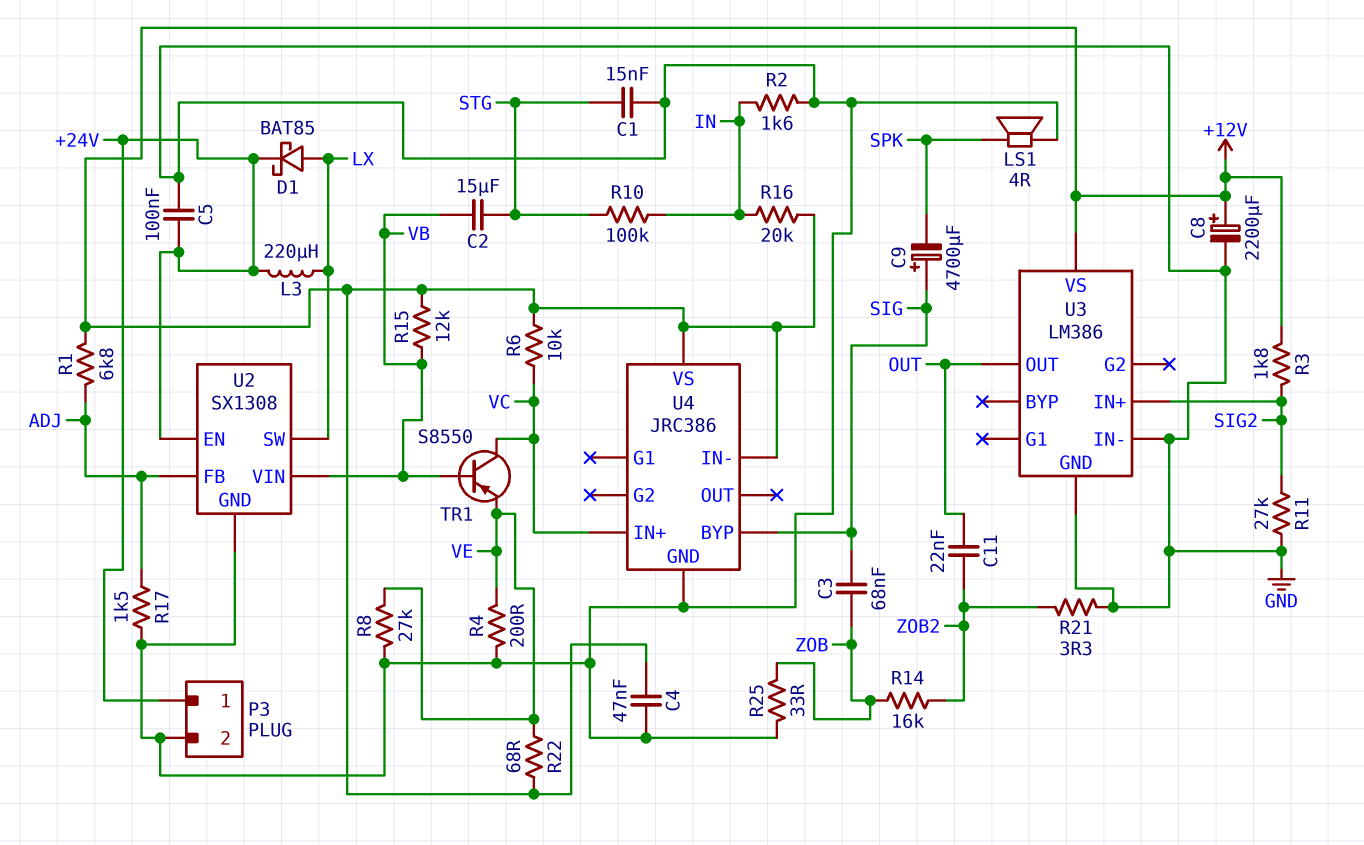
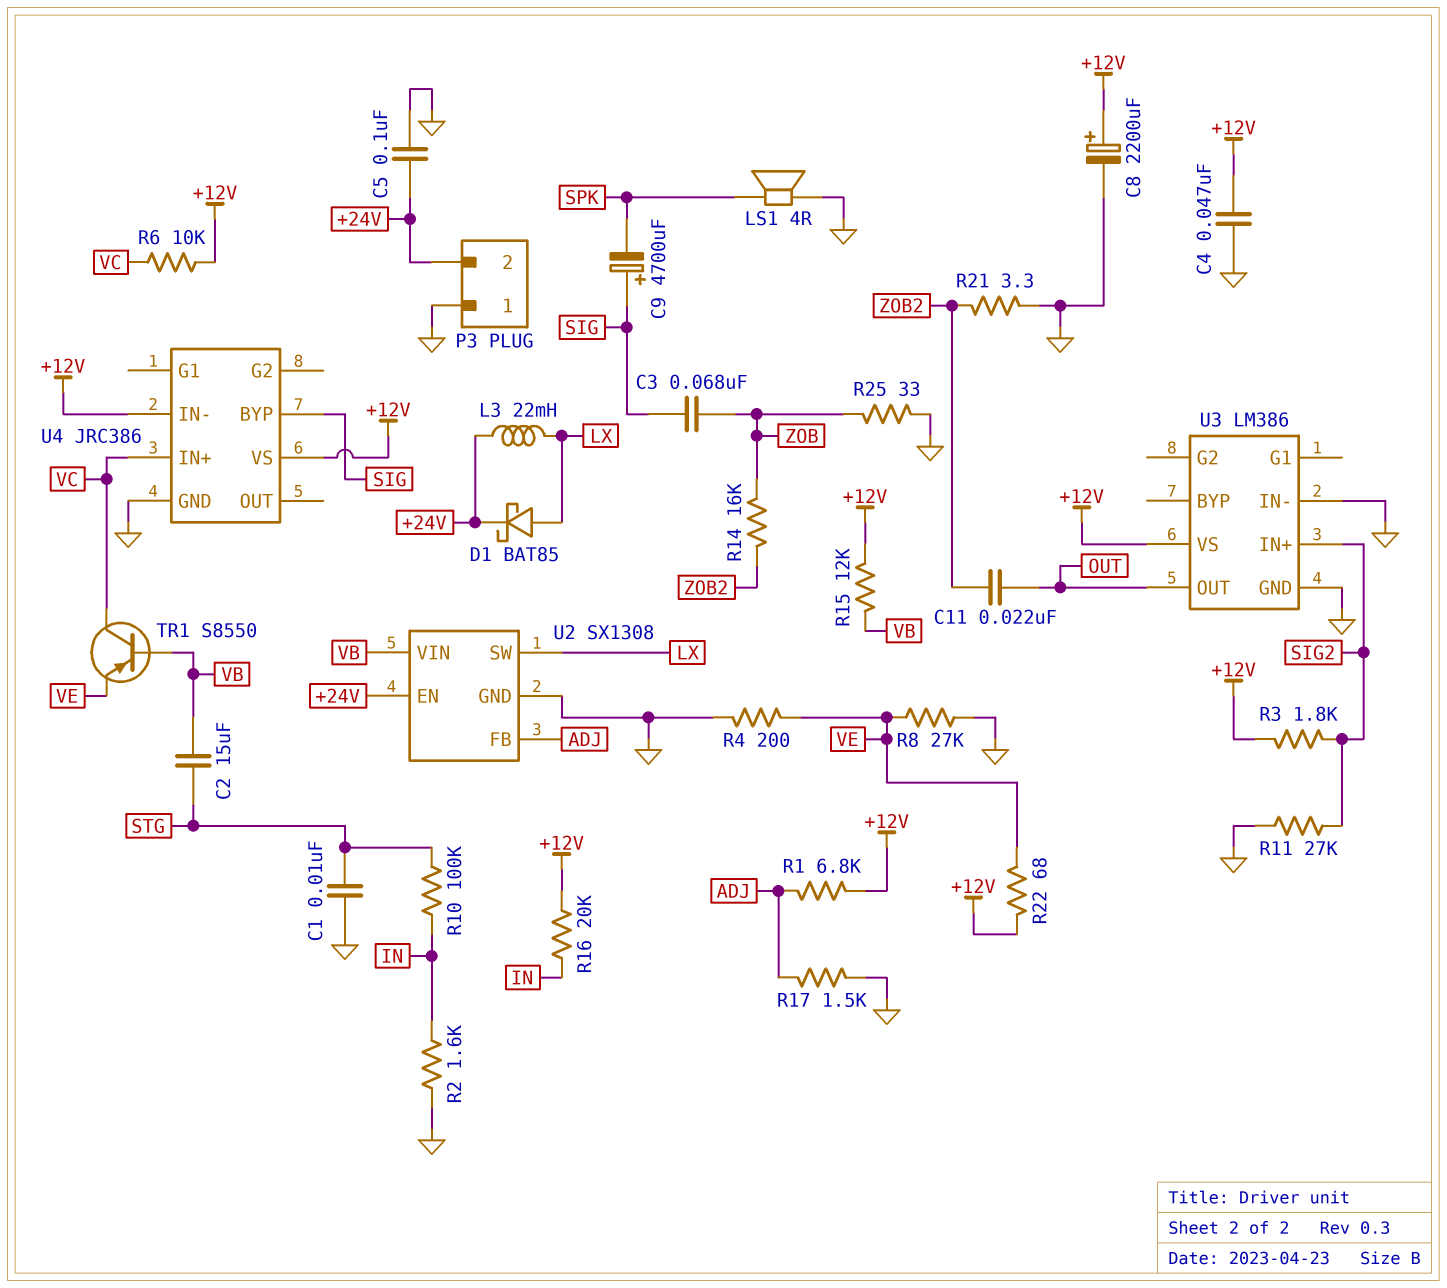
C1: 15nF (GND, STG) -> 10nF (GND, STG)
L3: 220uH (+24V, LX) -> 22mH (+24V, LX)
P3 pin 1: +24V -> GND
P3 pin 2: GND -> +24V

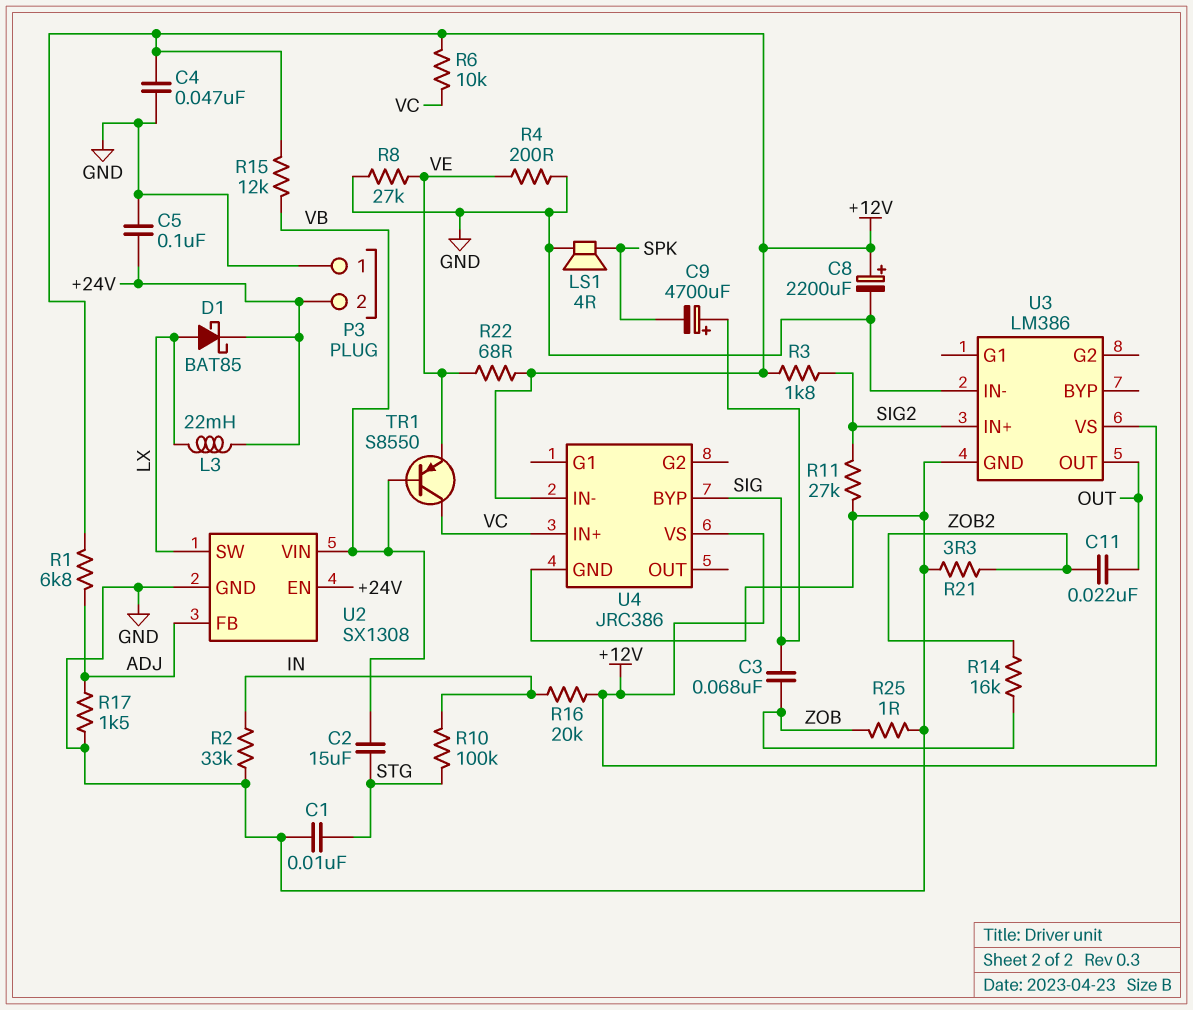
R2: 1.6k (GND, IN) -> 33k (GND, IN)
R25: 33 (GND, ZOB) -> 1 (GND, ZOB)

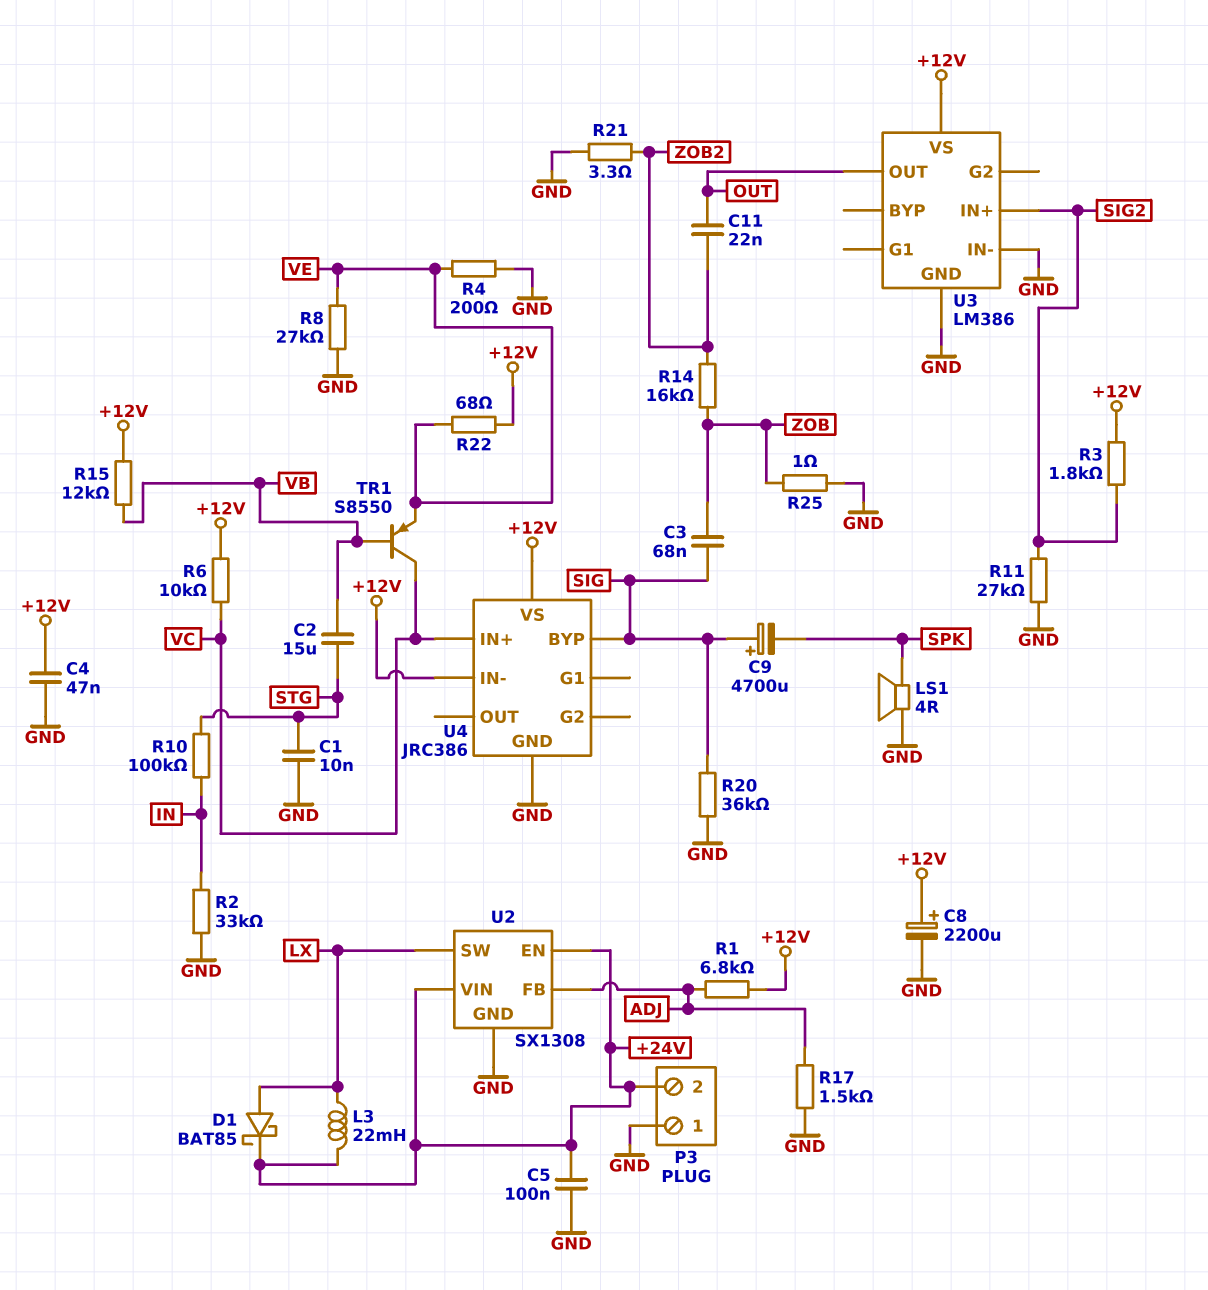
R16: 20k (+12V, IN) -> none
R20: none -> 36k (GND, SIG)
U2 pin VIN: VB -> +24V

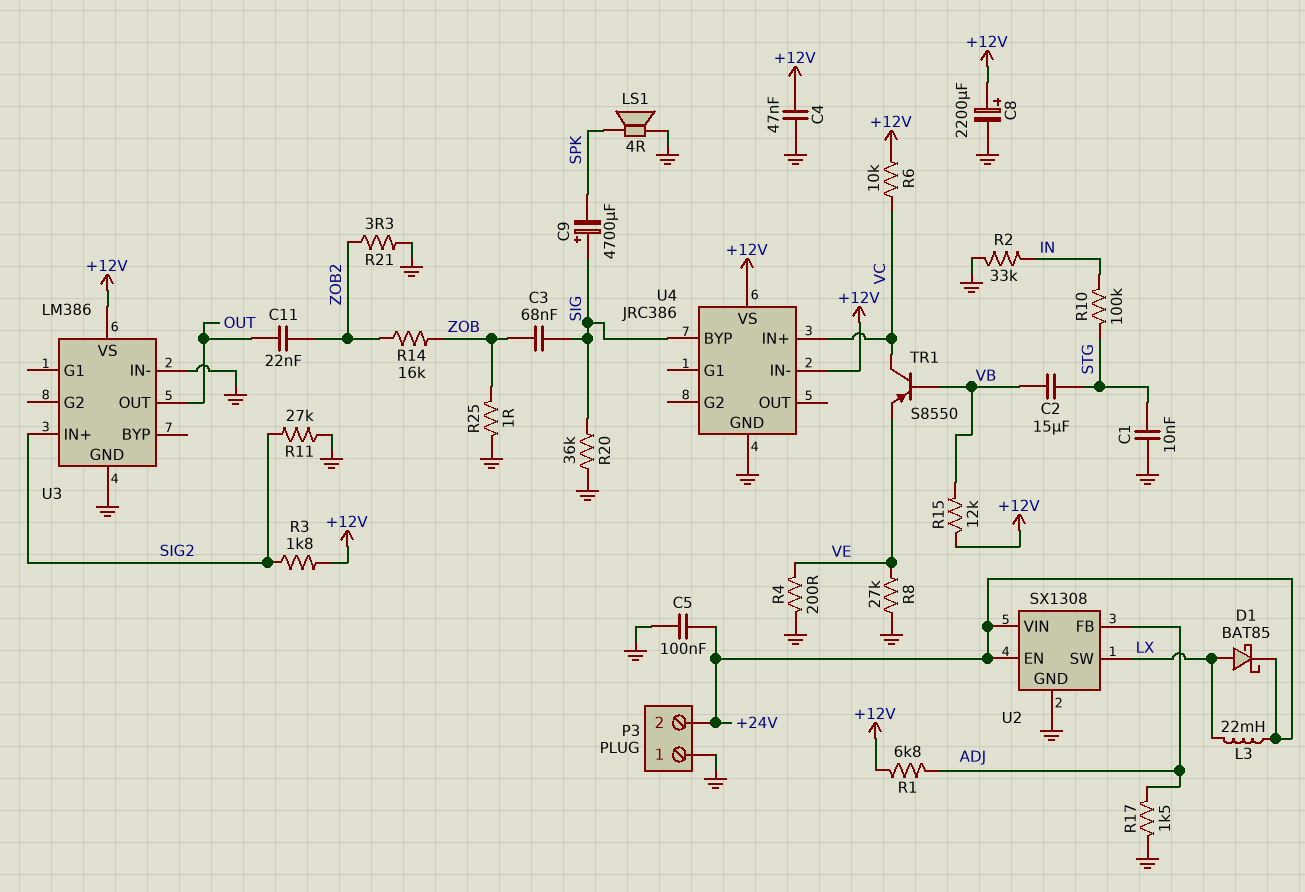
R22: 68 (+12V, VE) -> none

